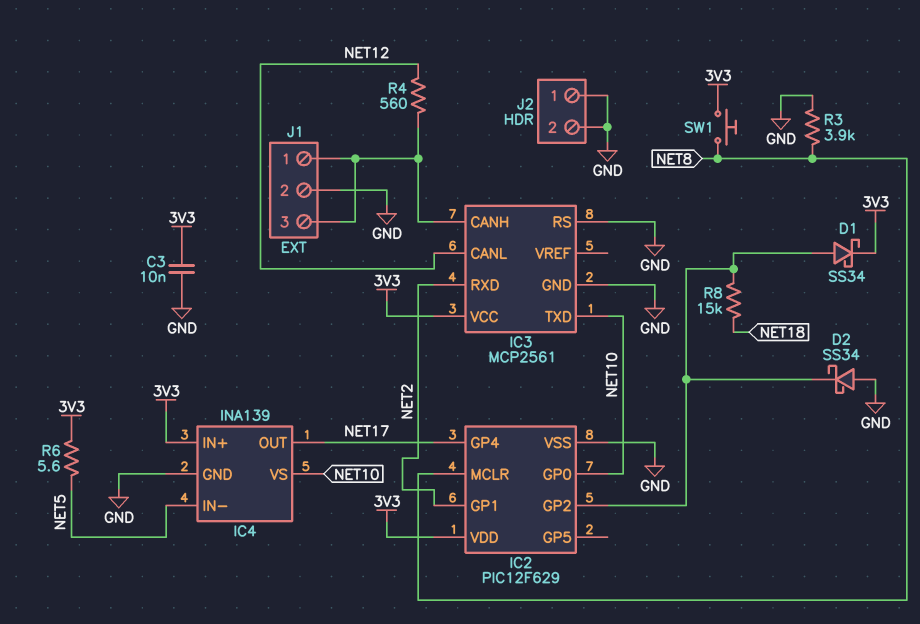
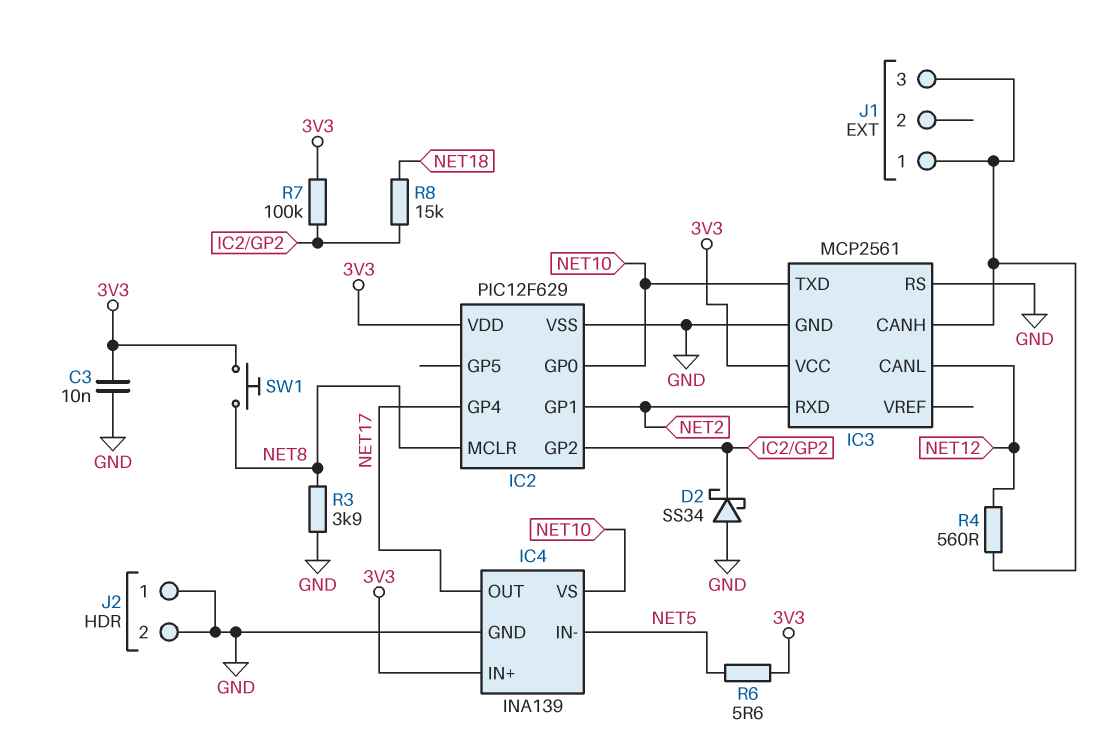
D1: schottky SS34 (A IC2/GP2, K 3V3) -> none
J1 pin 2: GND -> none
R7: none -> 100k (3V3, IC2/GP2)

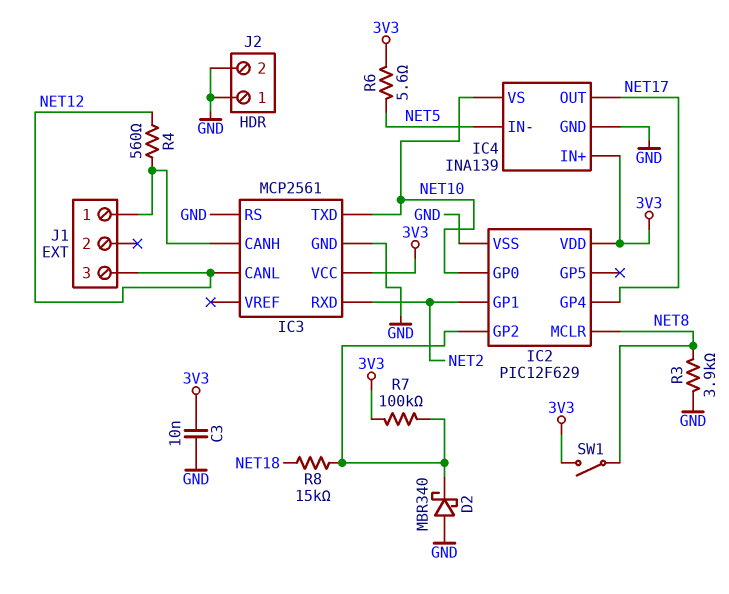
D2: schottky SS34 (A GND, K IC2/GP2) -> schottky MBR340 (A GND, K IC2/GP2)
J1 pin 3: IC3/CANH -> NET12
SW1: button (3V3, NET8) -> switch (3V3, NET8)

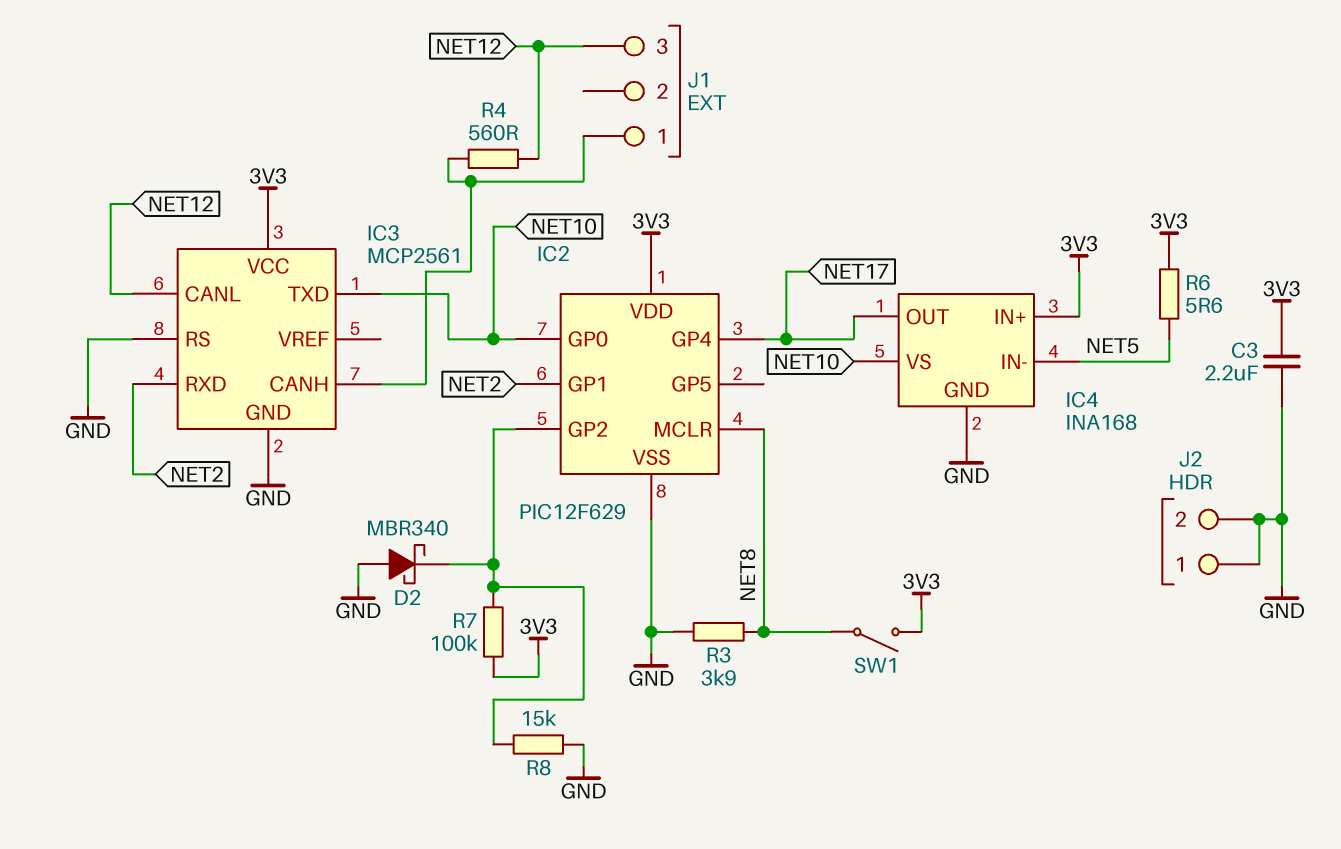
C3: 10nF (3V3, GND) -> 2.2uF (3V3, GND)
IC4: INA139 -> INA168
R8: 15k (IC2/GP2, NET18) -> 15k (GND, IC2/GP2)

